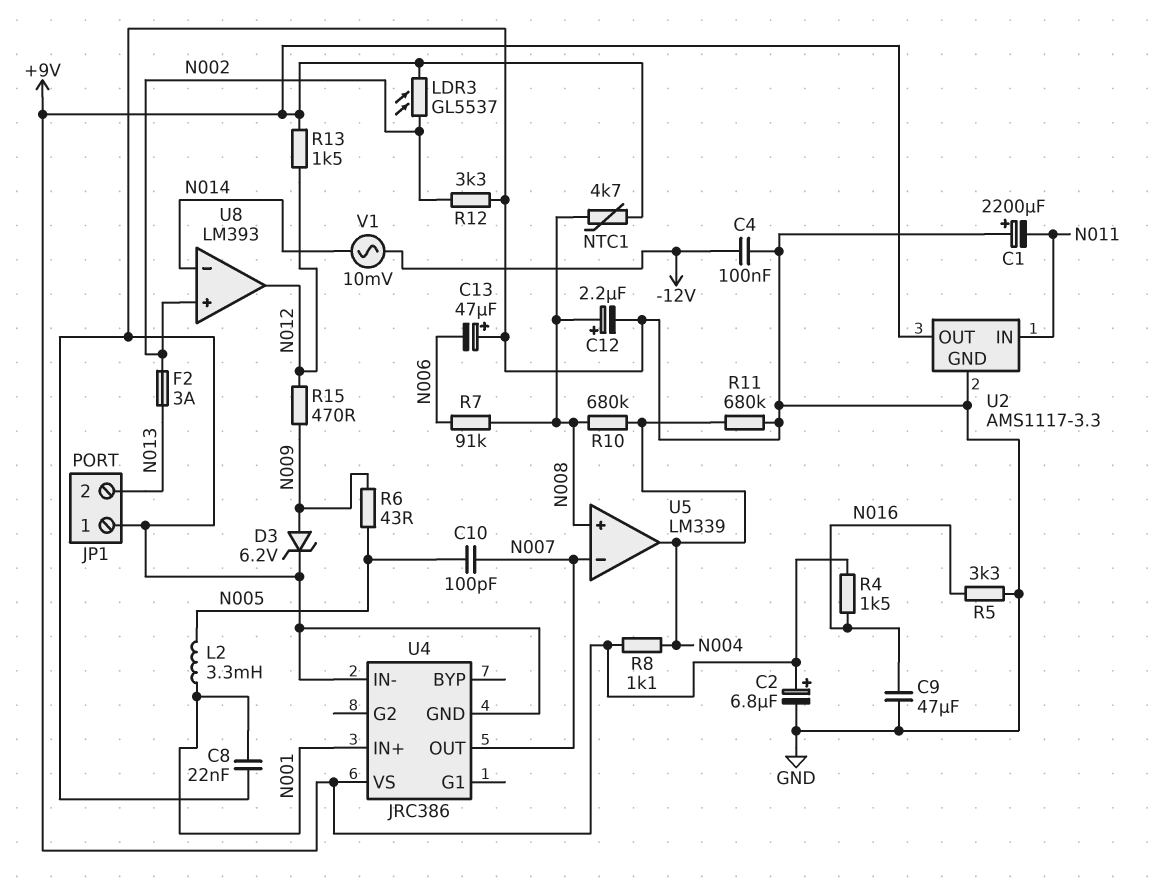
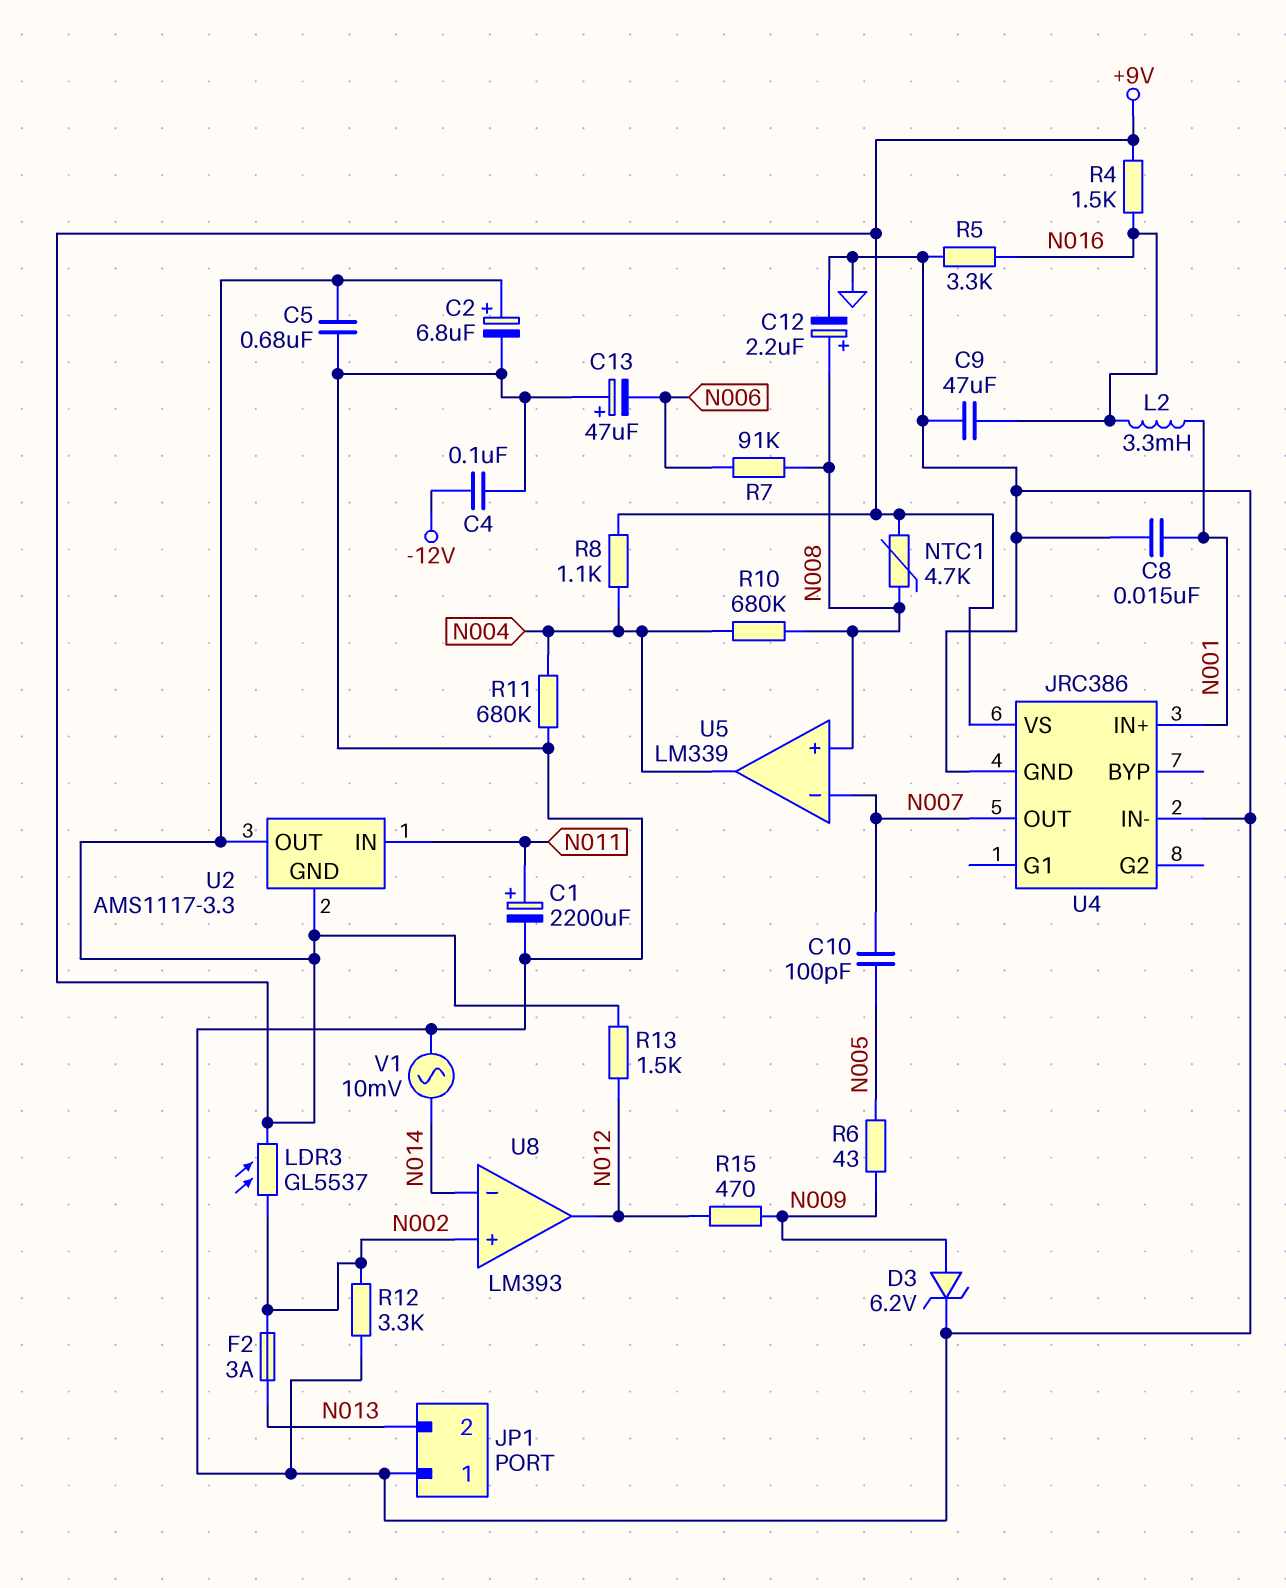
C1: 2200uF (plus GND, minus N011) -> 2200uF (plus N011, minus GND)
C5: none -> 680nF (+9V, GND)
C8: 22nF (GND, N001) -> 15nF (GND, N001)
L2: 3.3mH (N001, N005) -> 3.3mH (N001, N016)
U2 pin GND: GND -> +9V
V1: AC 10mV (-12V, N014) -> AC 10mV (GND, N014)

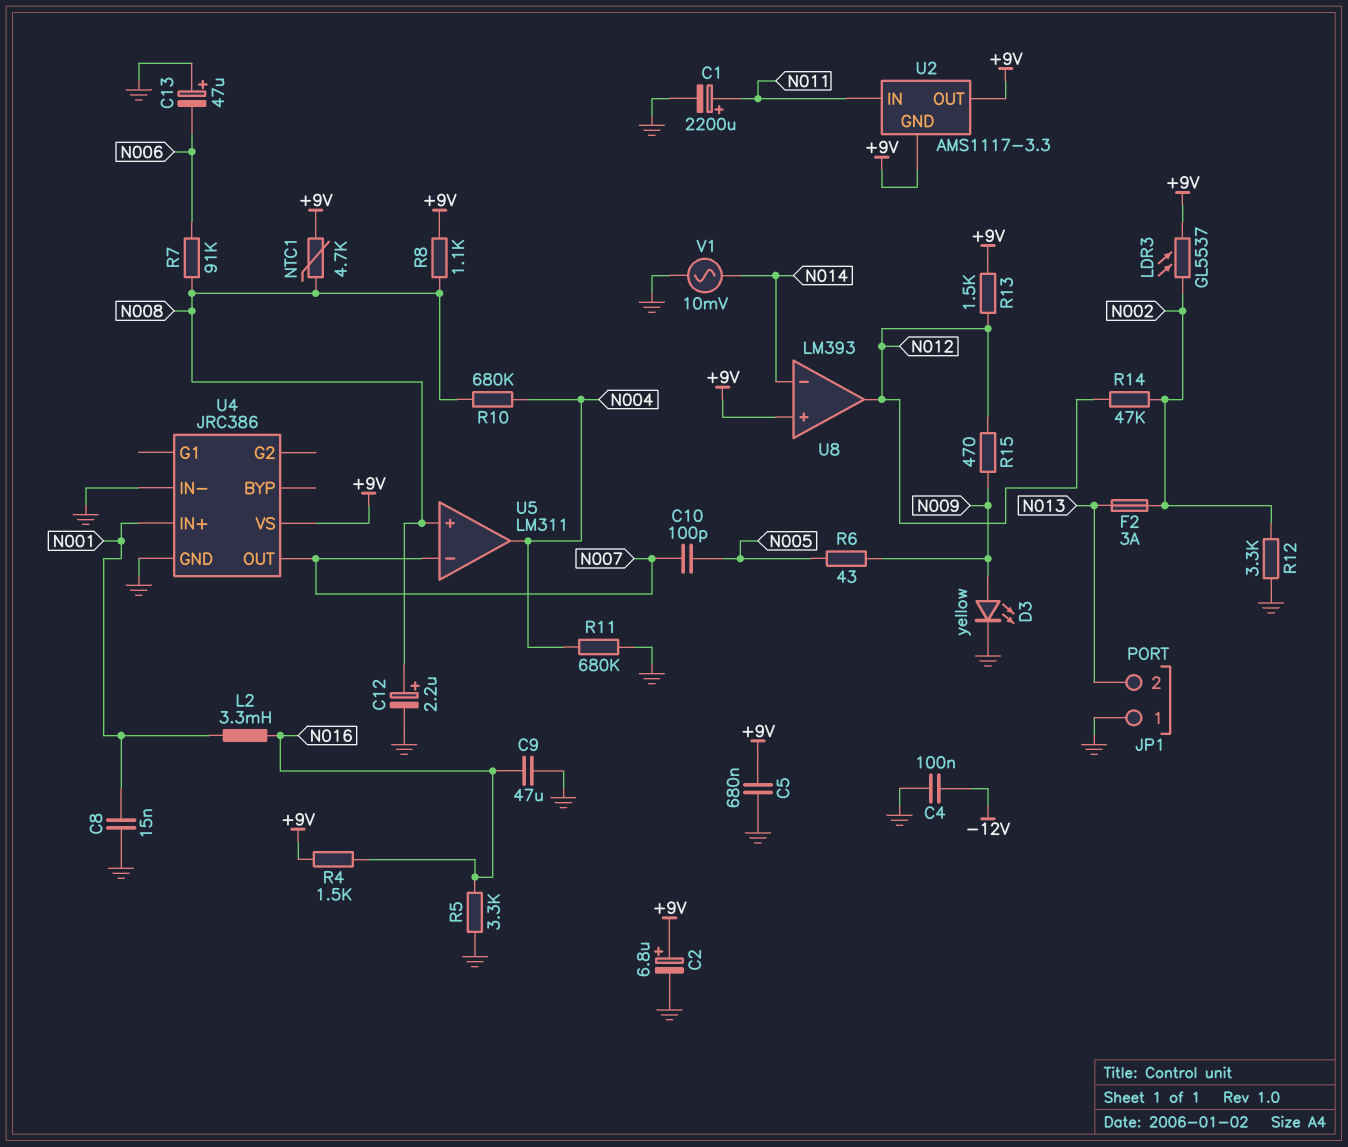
D3: zener 6.2V (A N009, K GND) -> LED yellow (A N009, K GND)
R8: 1.1k (+9V, N004) -> 1.1k (+9V, N008)
R14: none -> 47k (N002, N012)
U5: LM339 -> LM311
U8 pin in+: N002 -> +9V

